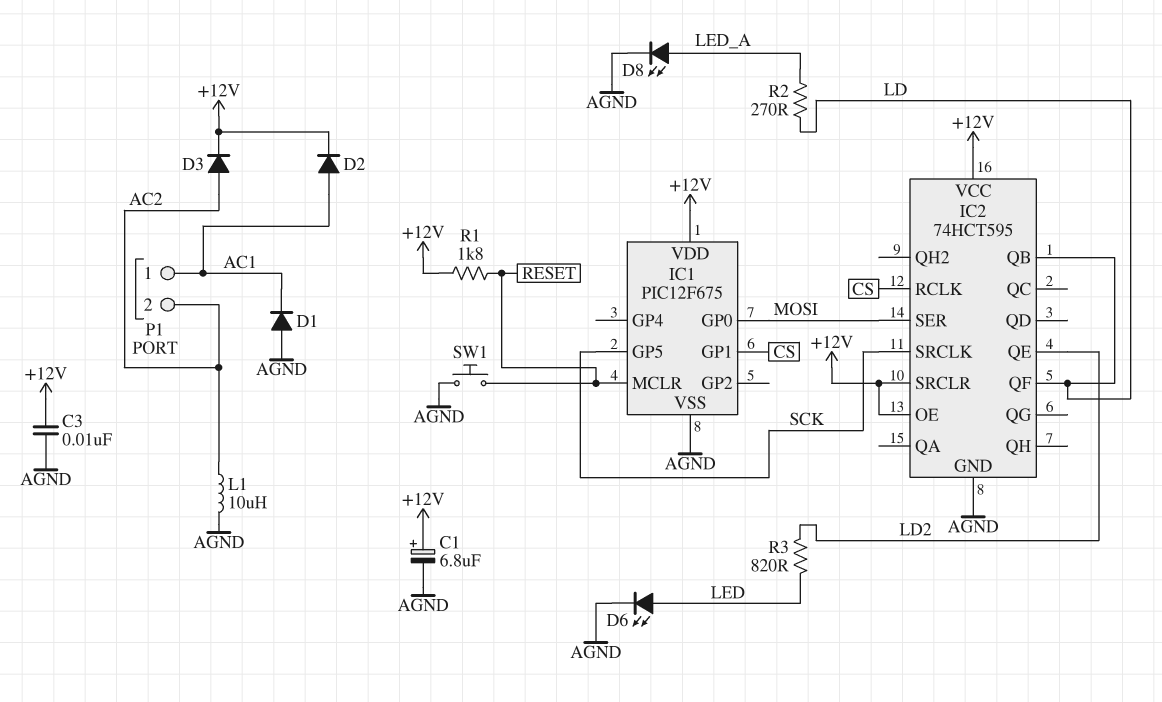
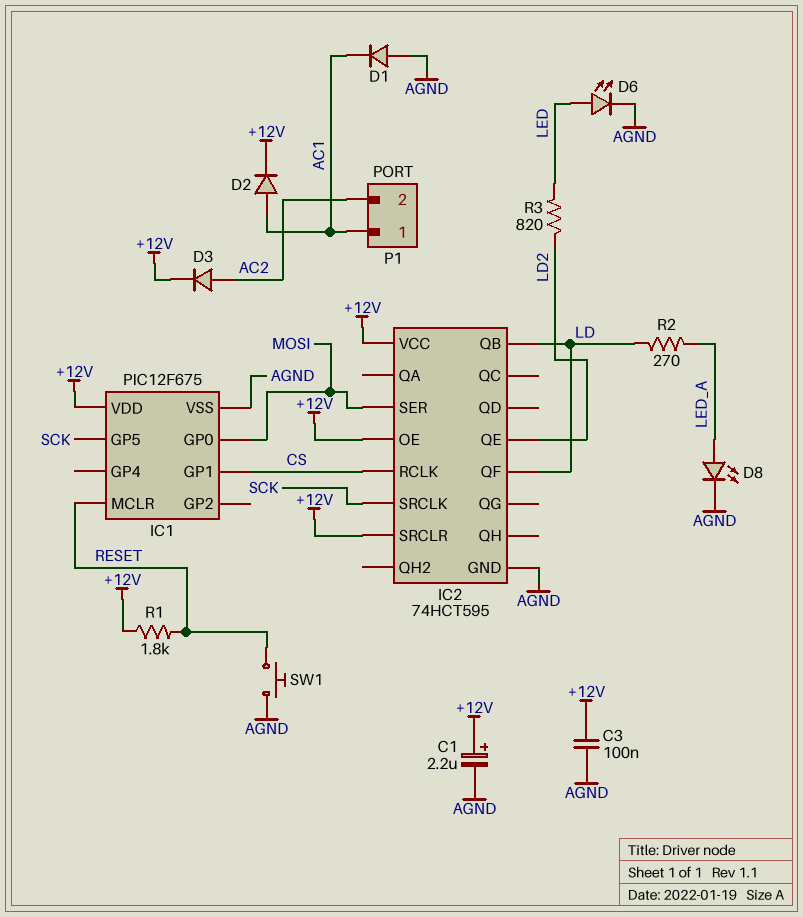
C1: 6.8uF (plus +12V, minus AGND) -> 2.2uF (plus +12V, minus AGND)
C3: 10nF (+12V, AGND) -> 100nF (+12V, AGND)
L1: 10uH (AC2, AGND) -> none

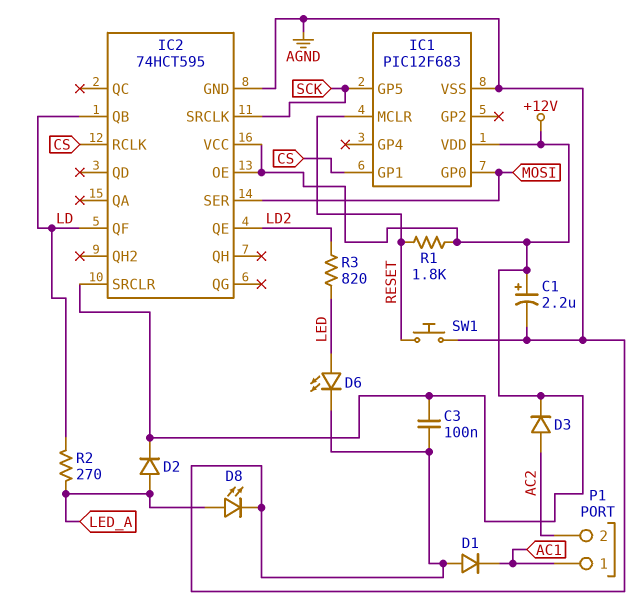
D2: diode (A AC1, K +12V) -> diode (A LED_A, K +12V)
IC1: PIC12F675 -> PIC12F683

